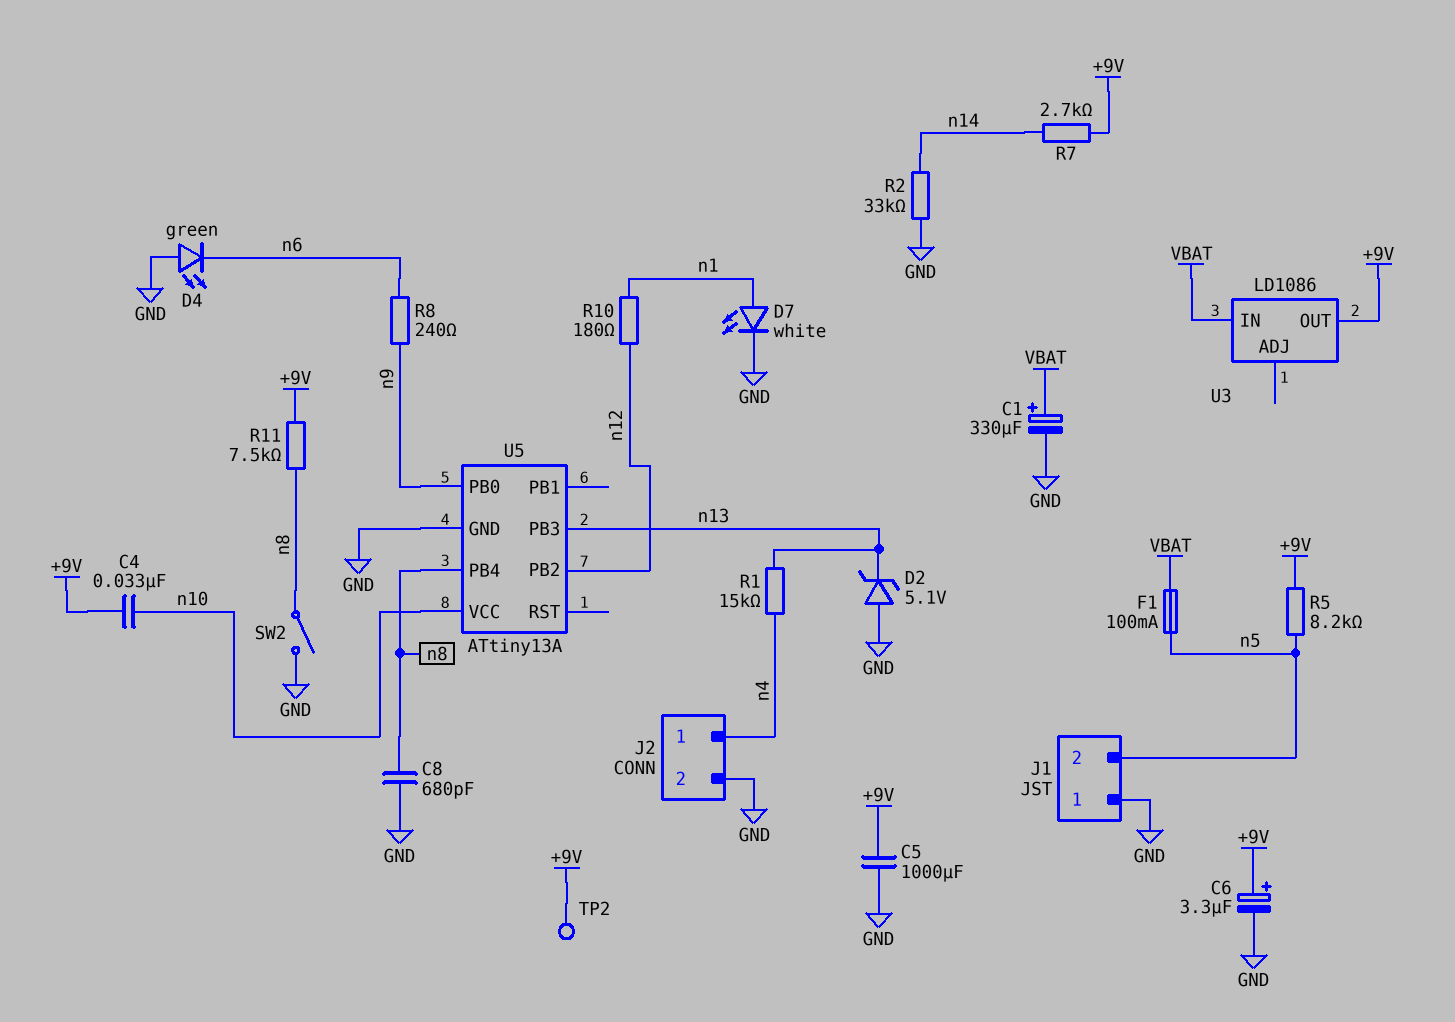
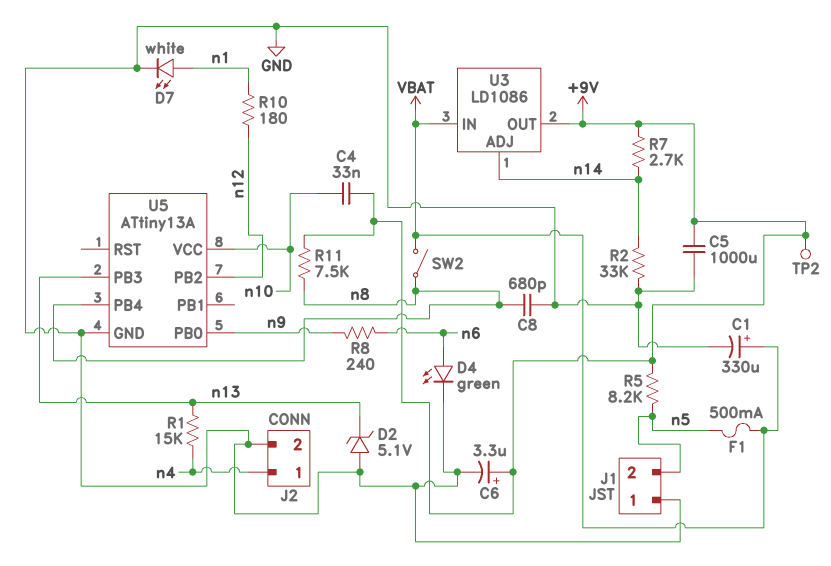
D4: LED green (A GND, K n6) -> LED green (A n6, K GND)
F1: 100mA (VBAT, n5) -> 500mA (VBAT, n5)
SW2: switch (GND, n8) -> switch (VBAT, n8)
U3 pin ADJ: none -> n14

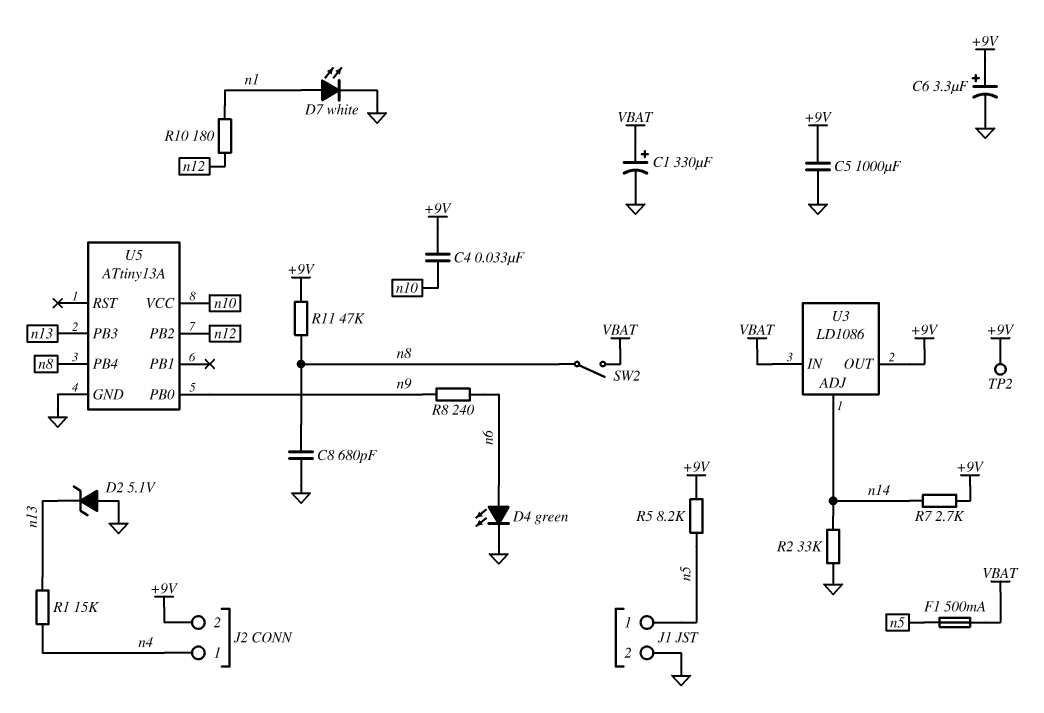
J1 pin 1: GND -> n5
J1 pin 2: n5 -> GND
J2 pin 2: GND -> +9V
R11: 7.5k (+9V, n8) -> 47k (+9V, n8)

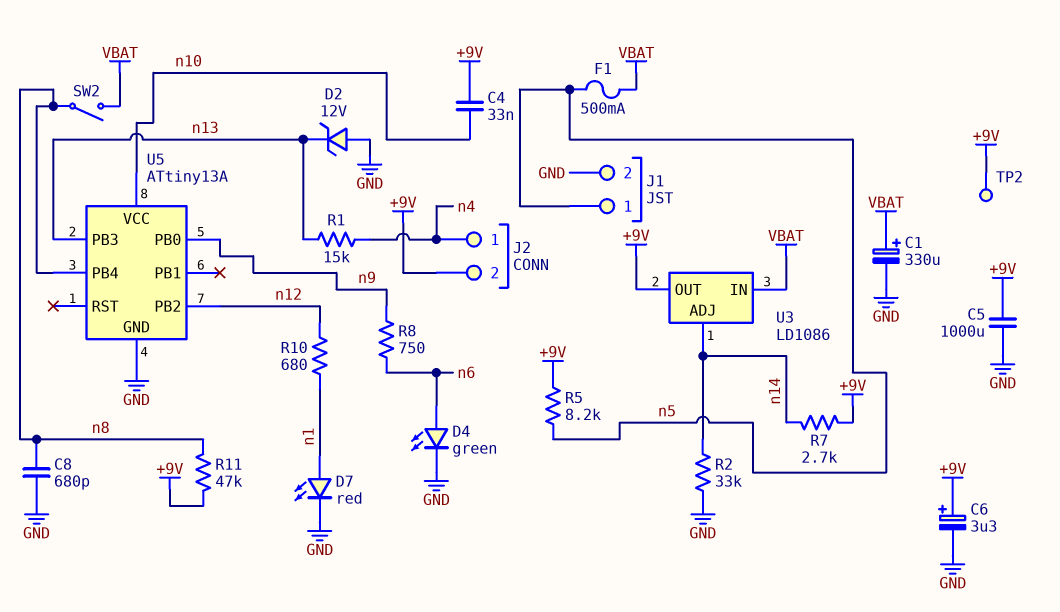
D2: zener 5.1V (A GND, K n13) -> zener 12V (A GND, K n13)
D7: LED white (A n1, K GND) -> LED red (A n1, K GND)
R8: 240 (n6, n9) -> 750 (n6, n9)
R10: 180 (n1, n12) -> 680 (n1, n12)

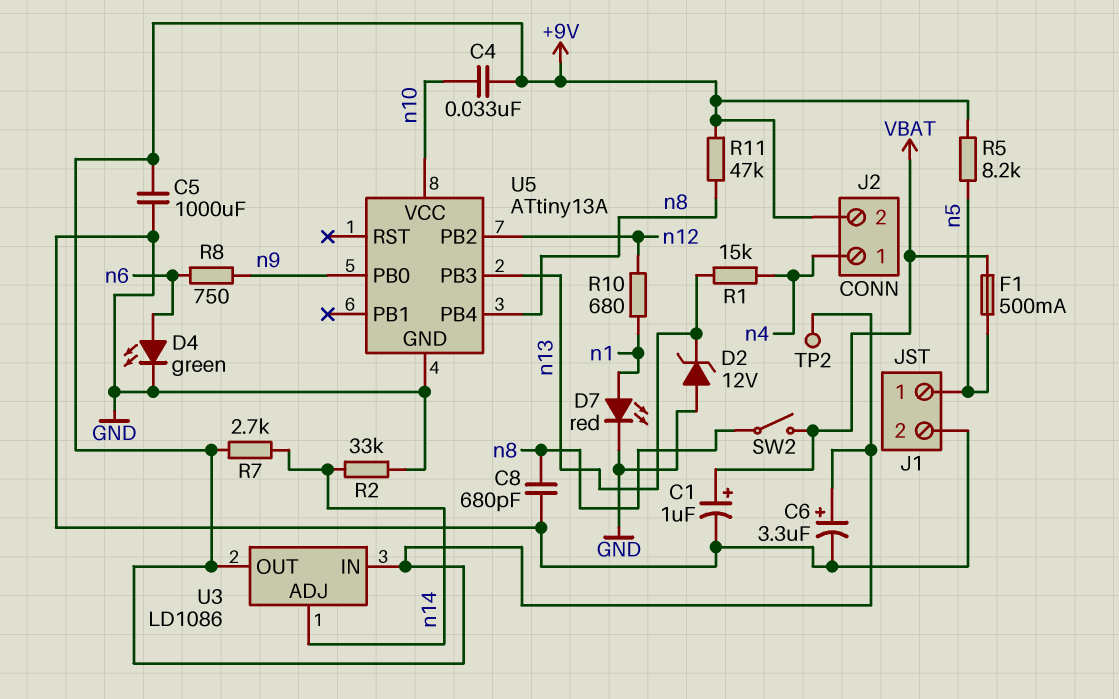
C1: 330uF (plus VBAT, minus GND) -> 1uF (plus VBAT, minus GND)
U3 pin IN: VBAT -> +9V

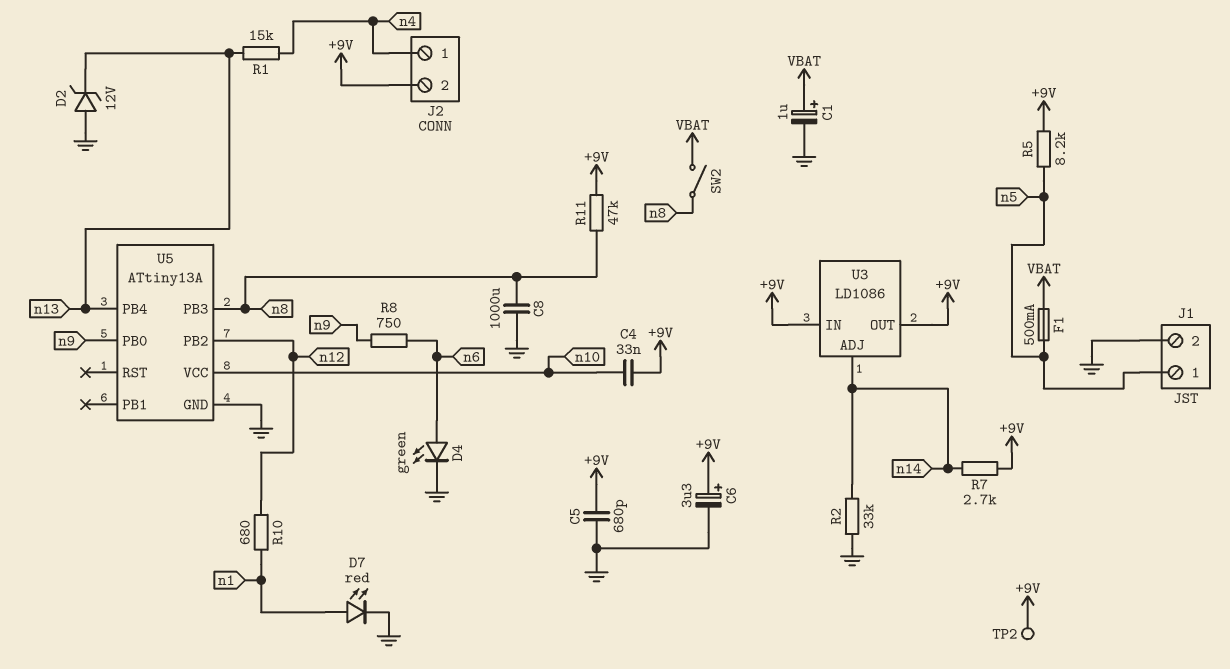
C5: 1000uF (+9V, GND) -> 680pF (+9V, GND)
C8: 680pF (GND, n8) -> 1000uF (GND, n8)
U5 pin PB3: n13 -> n8
U5 pin PB4: n8 -> n13

